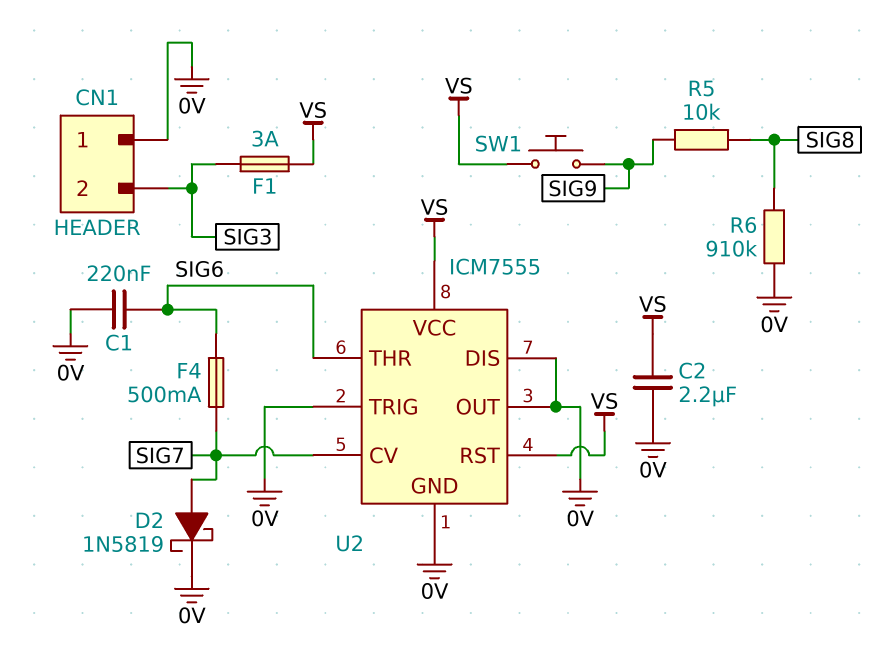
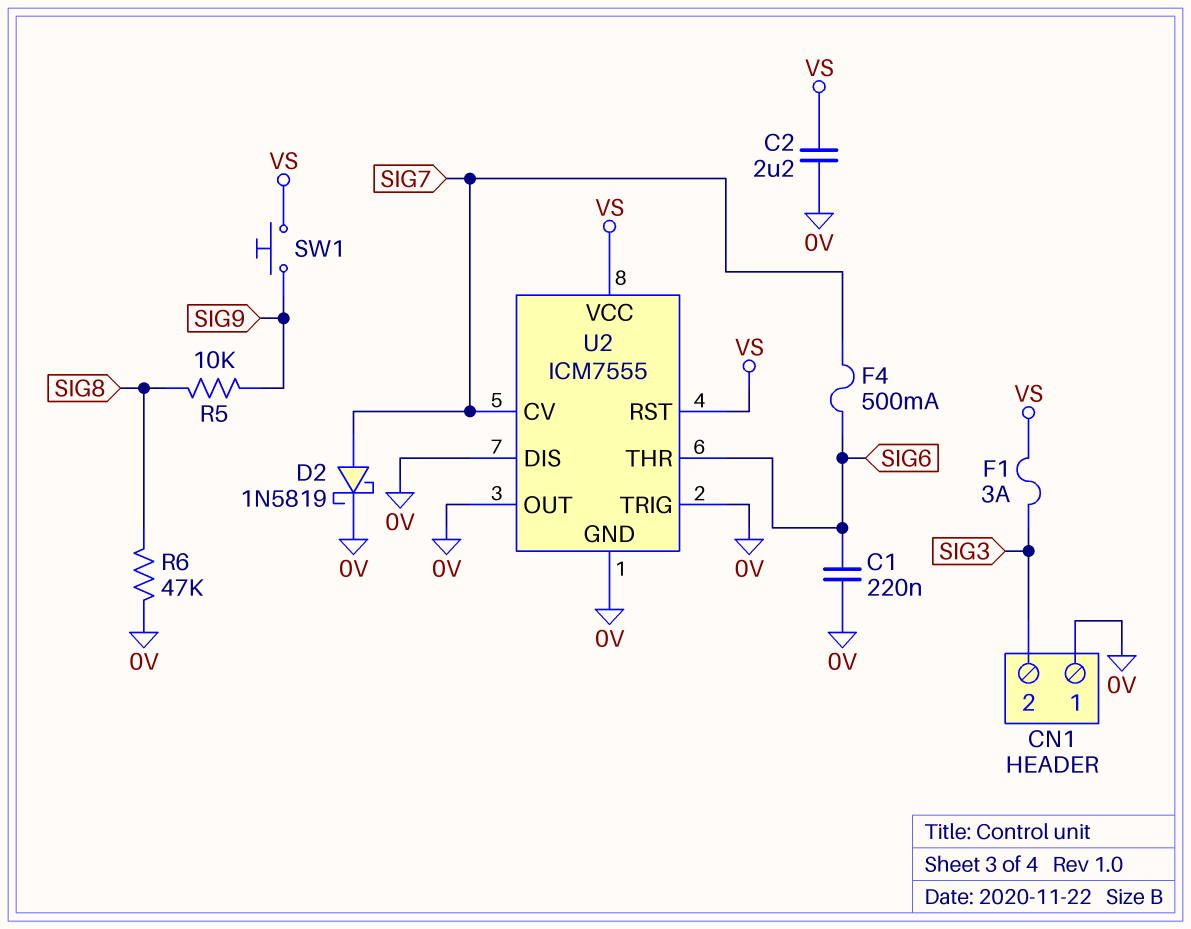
R6: 910k (0V, SIG8) -> 47k (0V, SIG8)

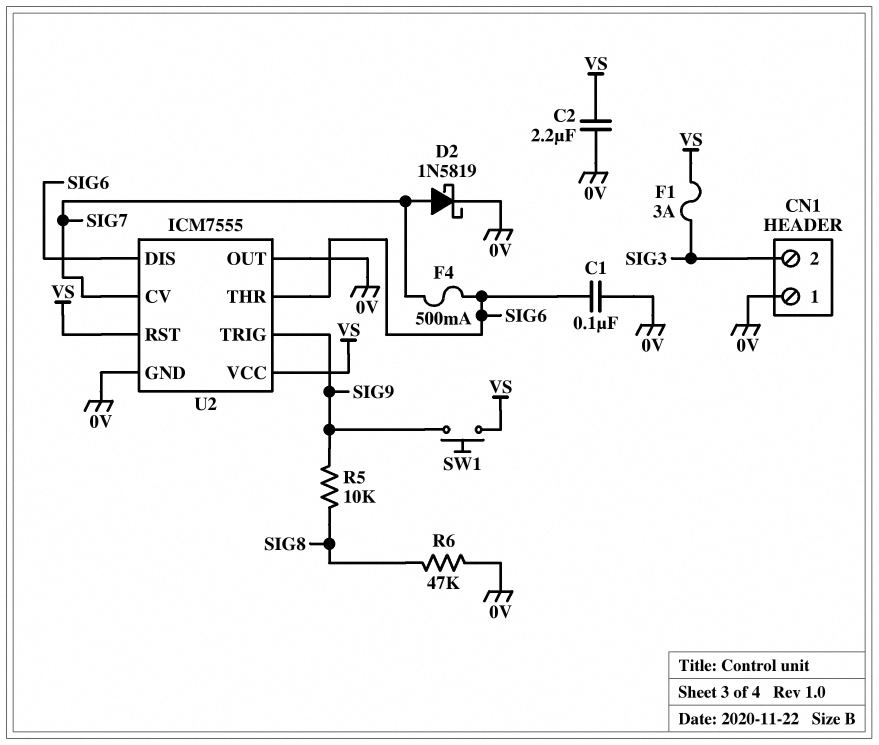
C1: 220nF (0V, SIG6) -> 100nF (0V, SIG6)
U2 pin DIS: 0V -> SIG6
U2 pin TRIG: 0V -> SIG9

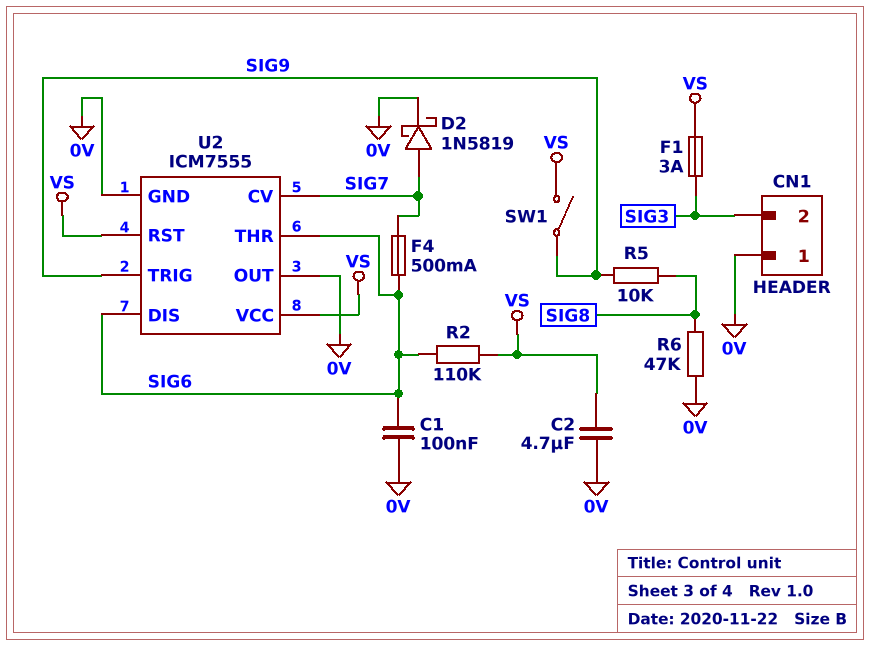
C2: 2.2uF (0V, VS) -> 4.7uF (0V, VS)
R2: none -> 110k (SIG6, VS)
SW1: button (SIG9, VS) -> switch (SIG9, VS)

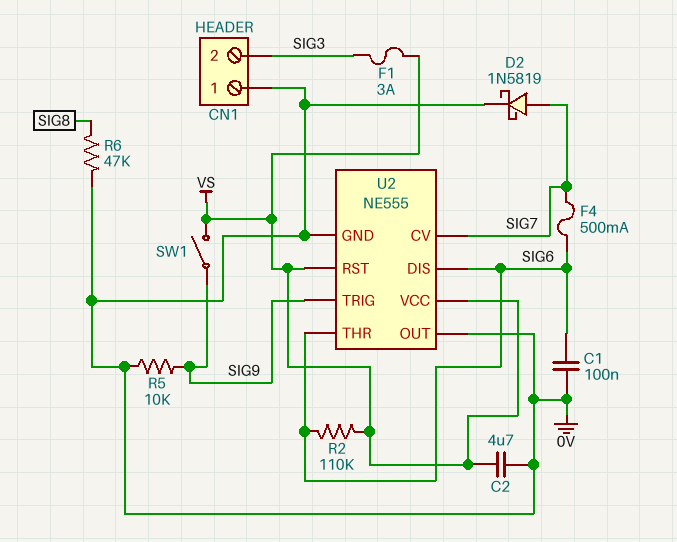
R5: 10k (SIG8, SIG9) -> 10k (0V, SIG9)
U2: ICM7555 -> NE555

